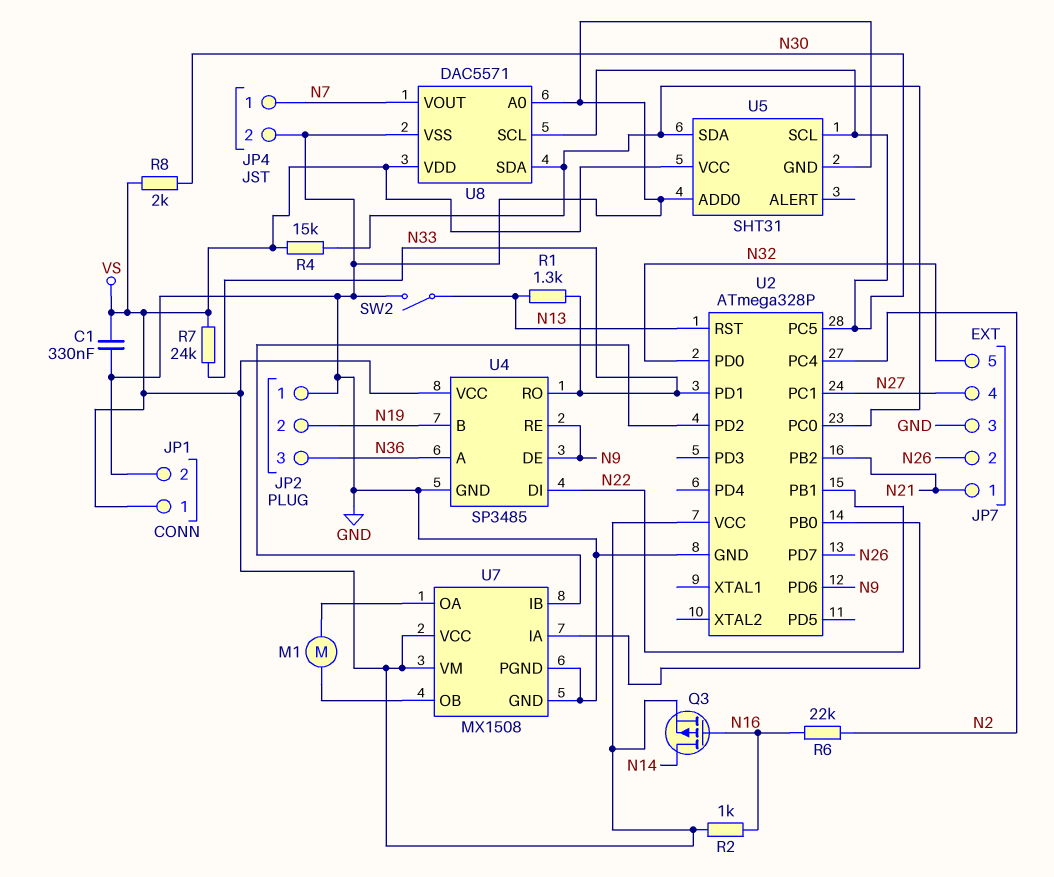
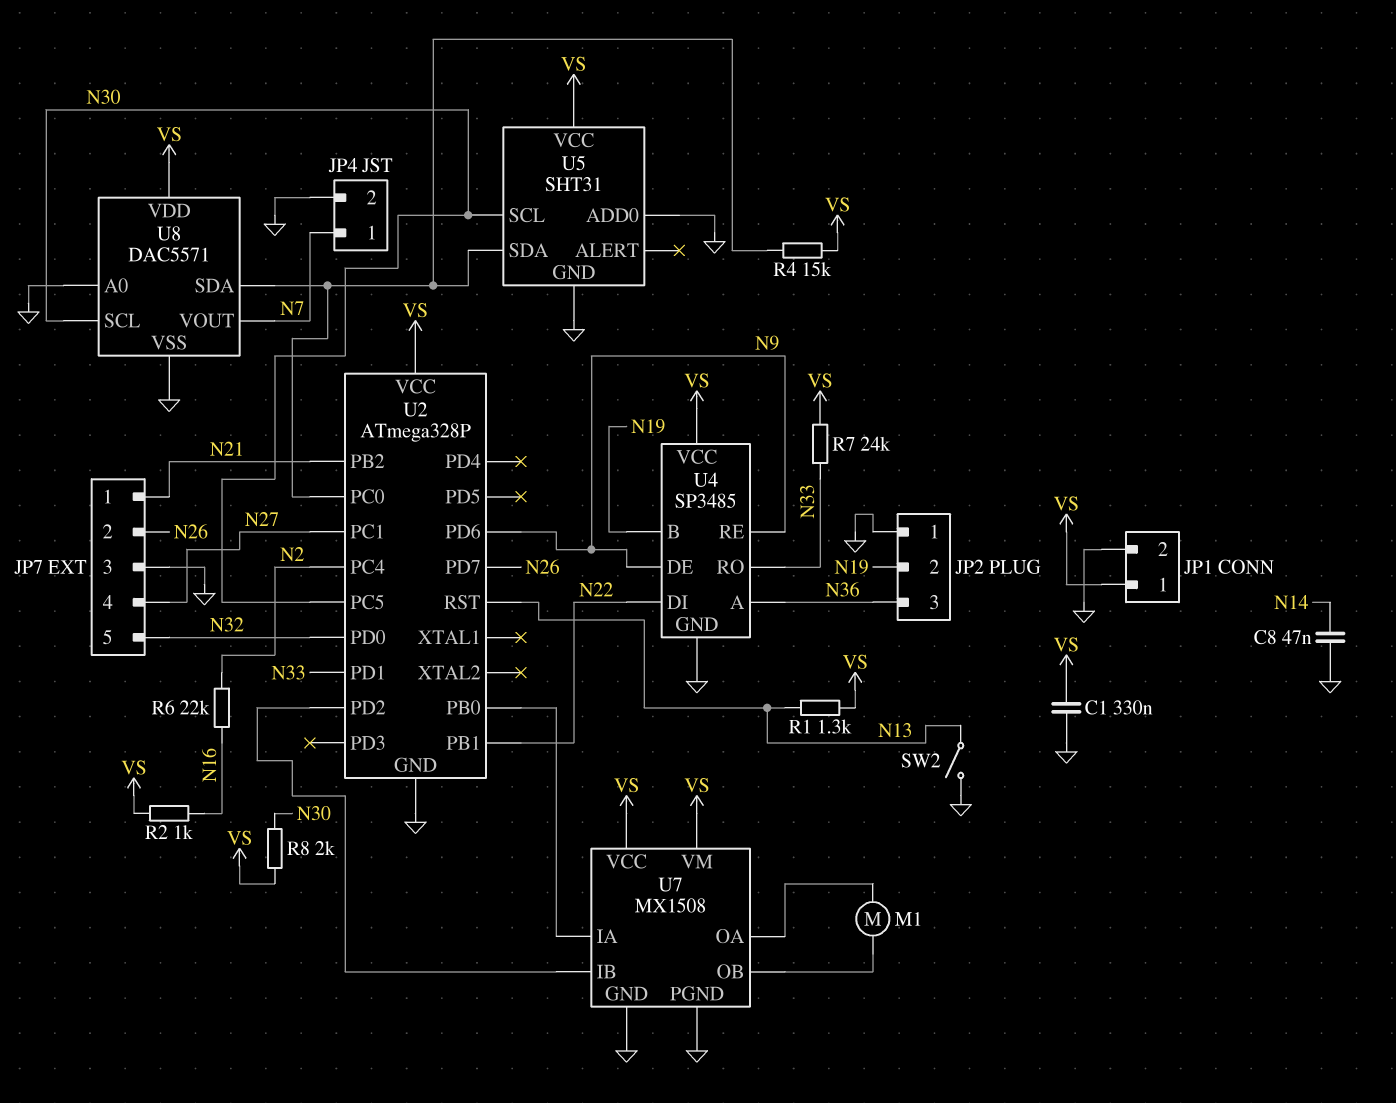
C8: none -> 47nF (GND, N14)
Q3: PMOS (G N16, D N14, S VS) -> none
R1: 1.3k (N13, N33) -> 1.3k (N13, VS)

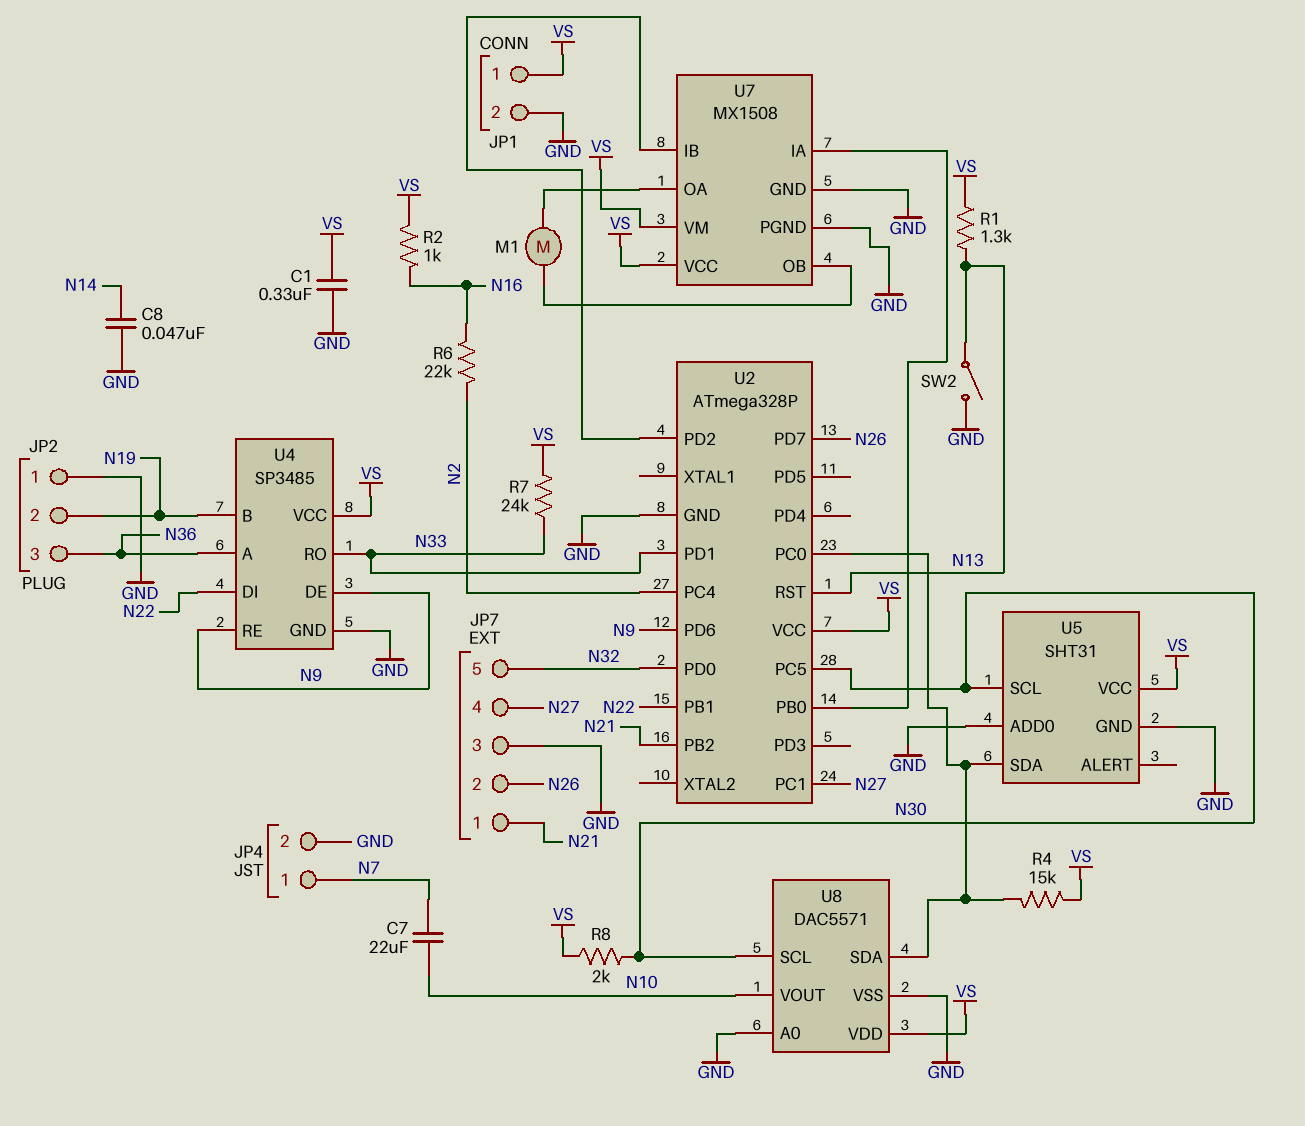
C7: none -> 22uF (N7, N10)
U8 pin VOUT: N7 -> N10

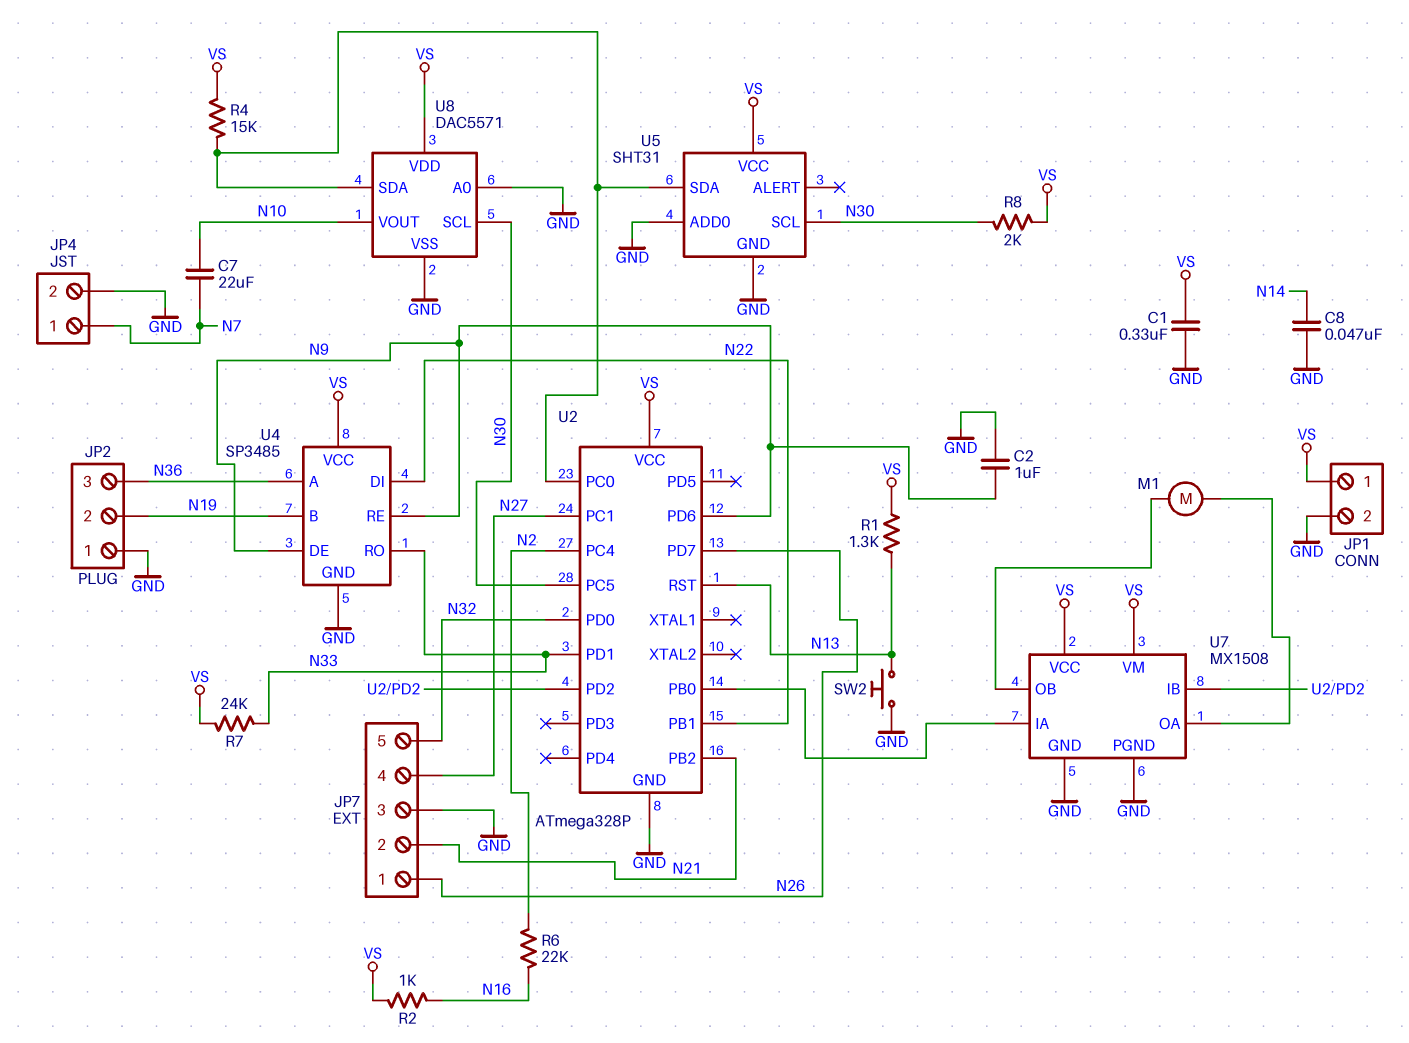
C2: none -> 1uF (GND, N9)
JP7 pin 1: N21 -> N26
JP7 pin 2: N26 -> N21
SW2: switch (GND, N13) -> button (GND, N13)

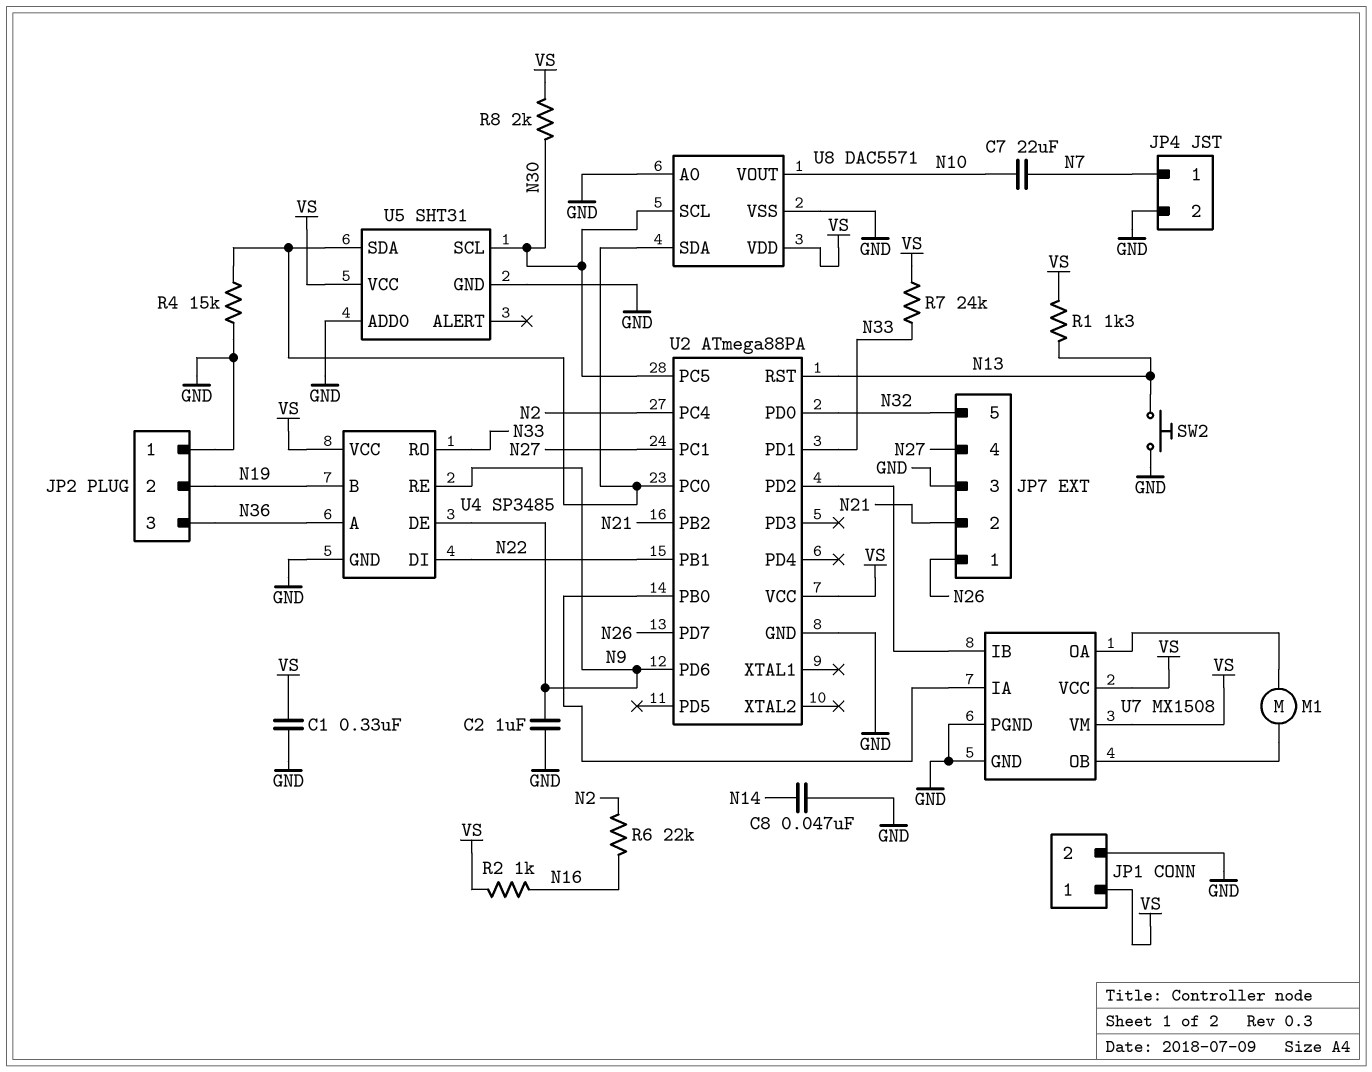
R4: 15k (U2/PC0, VS) -> 15k (GND, U2/PC0)
U2: ATmega328P -> ATmega88PA

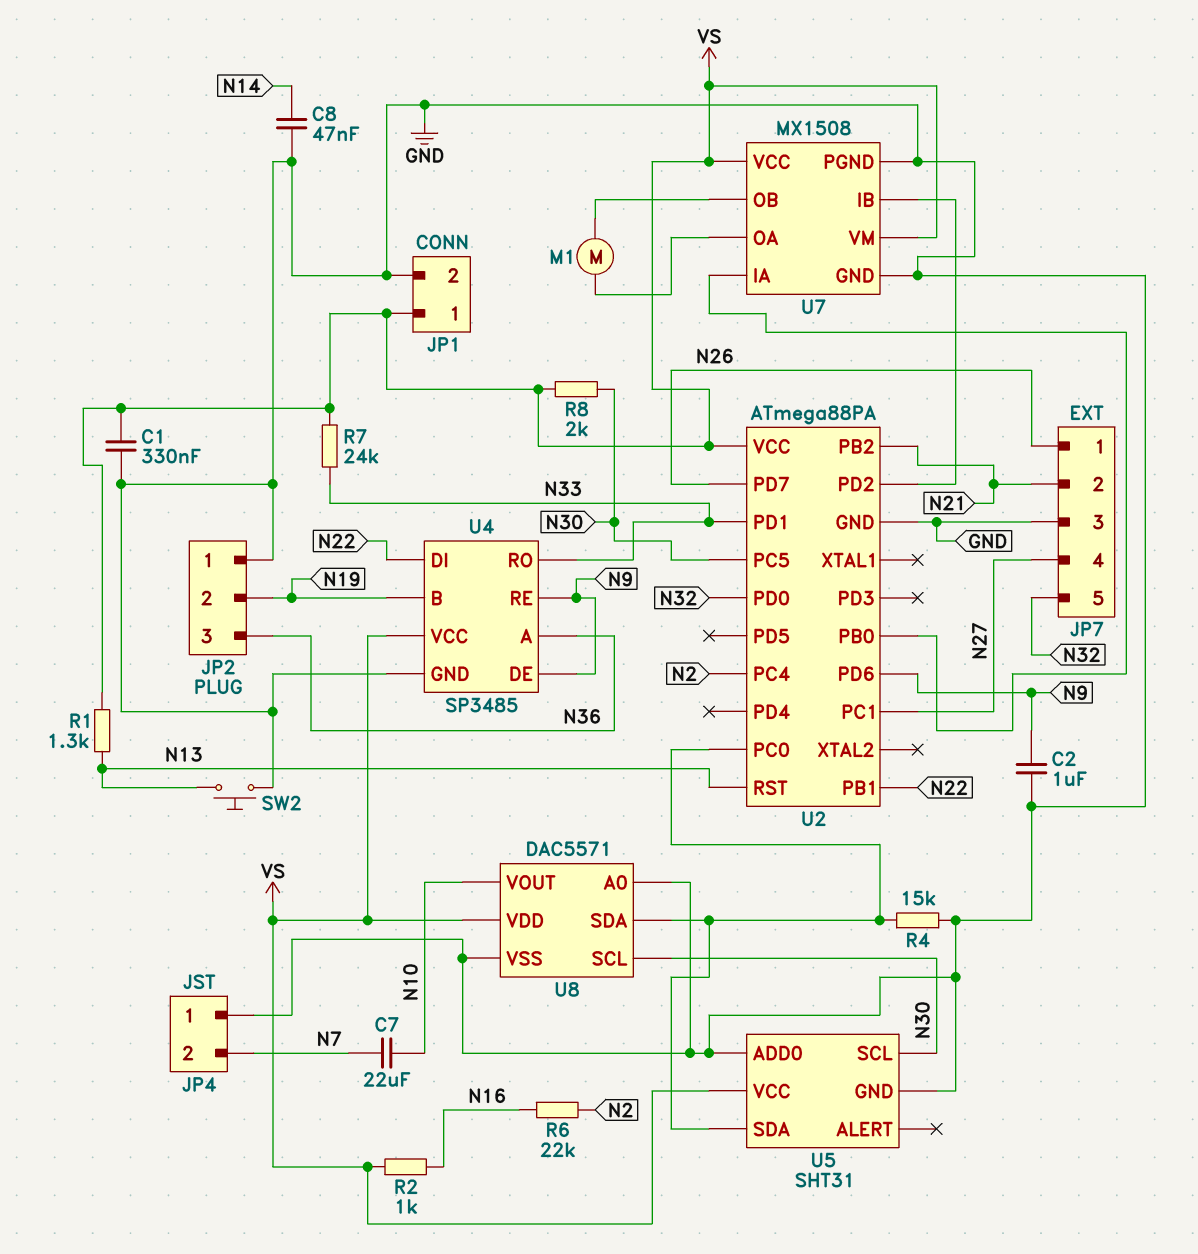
JP4 pin 1: N7 -> GND
JP4 pin 2: GND -> N7

